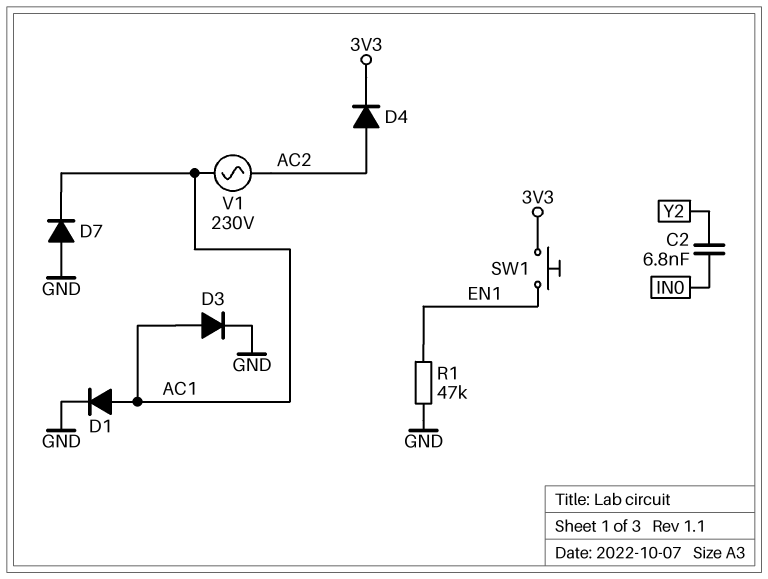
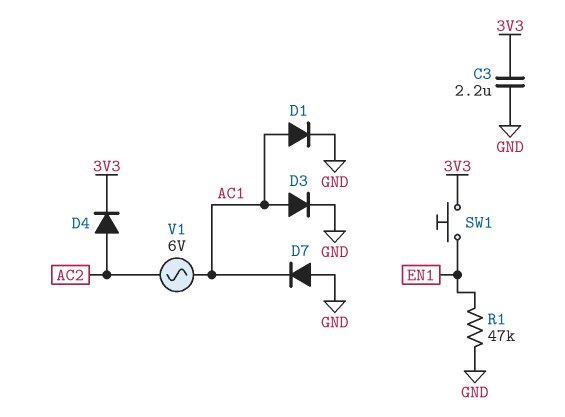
C2: 6.8nF (IN0, Y2) -> none
C3: none -> 2.2uF (3V3, GND)
V1: AC 230V (AC1, AC2) -> AC 6V (AC1, AC2)

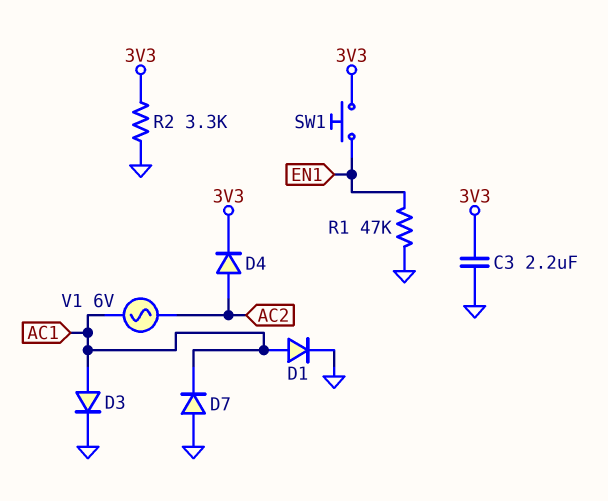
R2: none -> 3.3k (3V3, GND)

